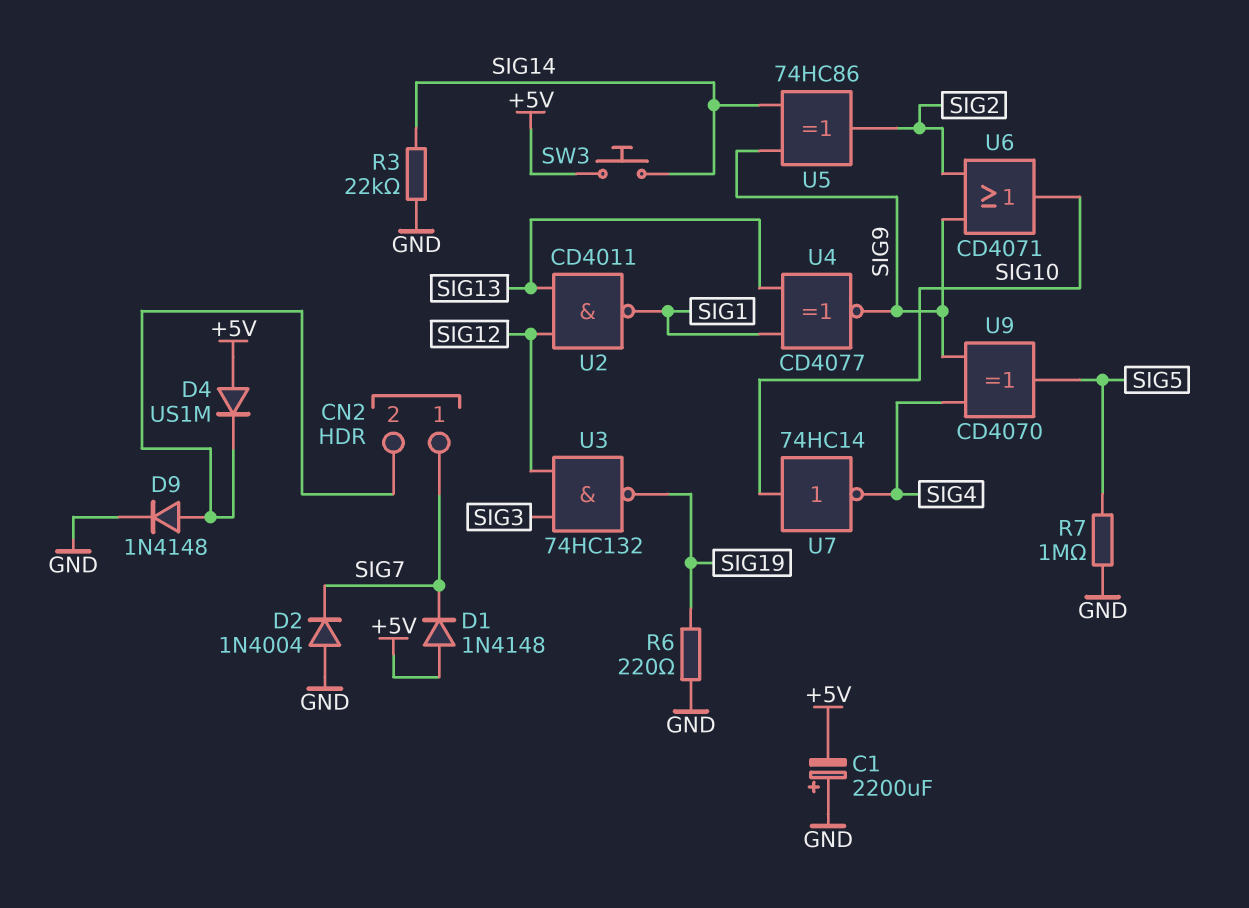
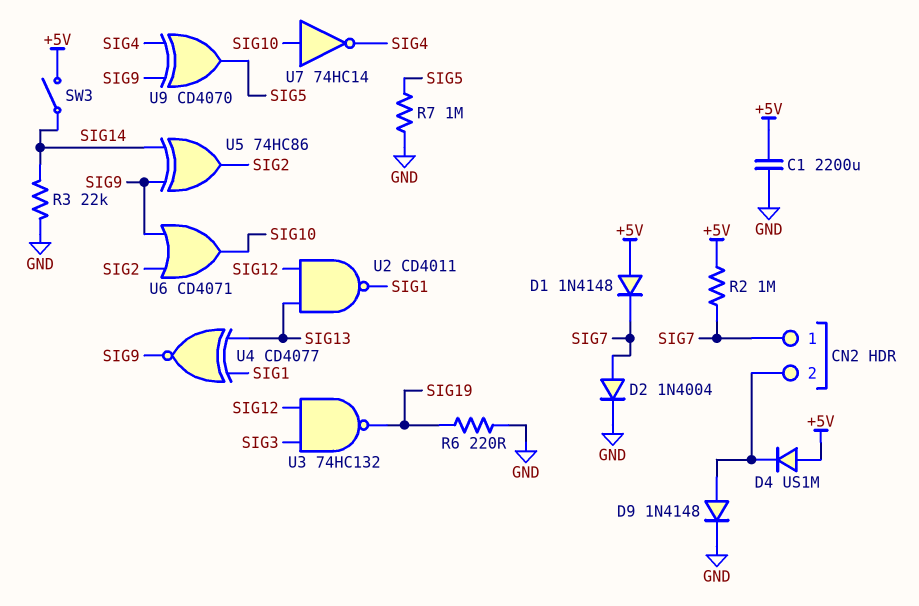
C1: 2200uF (plus GND, minus +5V) -> 2200uF (+5V, GND)
D2: diode 1N4004 (A GND, K SIG7) -> diode 1N4004 (A SIG7, K GND)
R2: none -> 1M (+5V, SIG7)
SW3: button (+5V, SIG14) -> switch (+5V, SIG14)

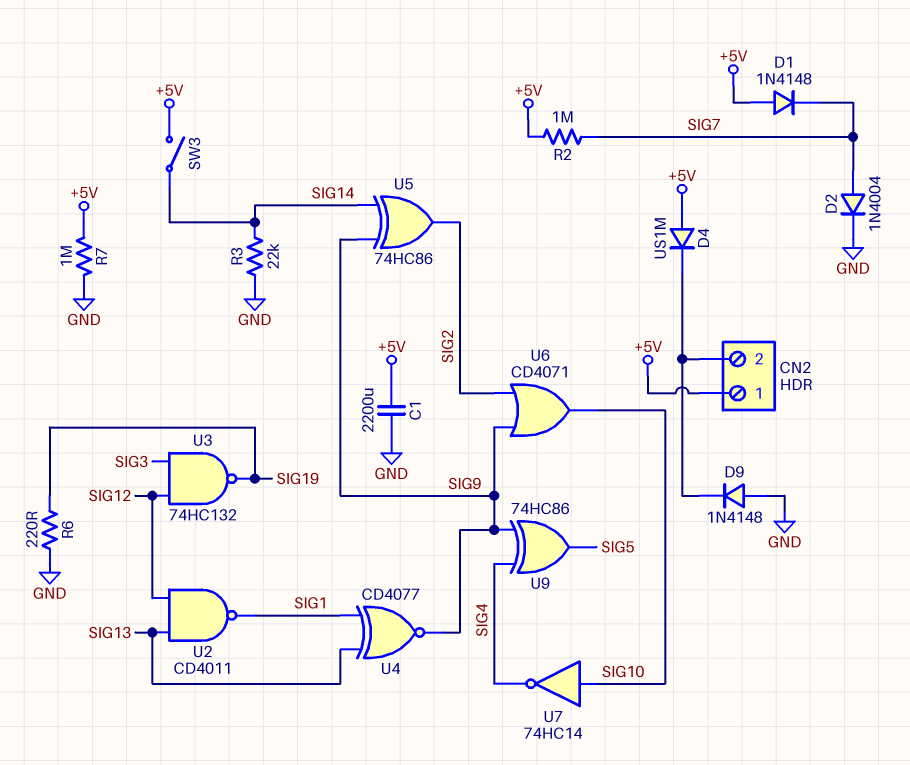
CN2 pin 1: SIG7 -> +5V
D9: diode 1N4148 (A CN2/2, K GND) -> diode 1N4148 (A GND, K CN2/2)
R7: 1M (GND, SIG5) -> 1M (+5V, GND)
U9: XOR CD4070 (in SIG4, in SIG9, out SIG5) -> XOR 74HC86 (in SIG4, in SIG9, out SIG5)

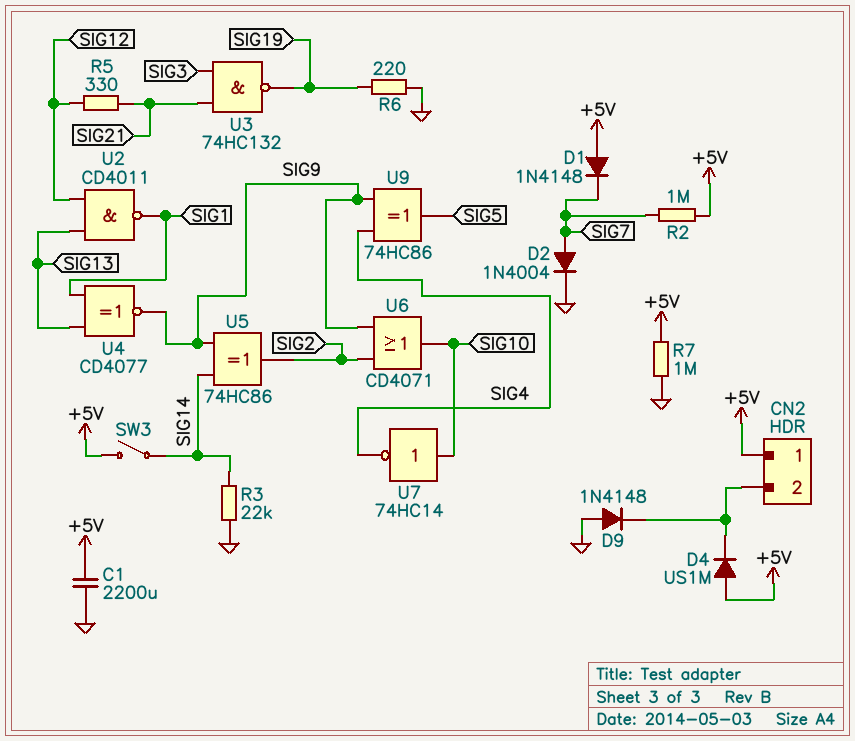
R5: none -> 330 (SIG12, SIG21)
U3: NAND 74HC132 (in SIG3, in SIG12, out SIG19) -> NAND 74HC132 (in SIG3, in SIG21, out SIG19)

